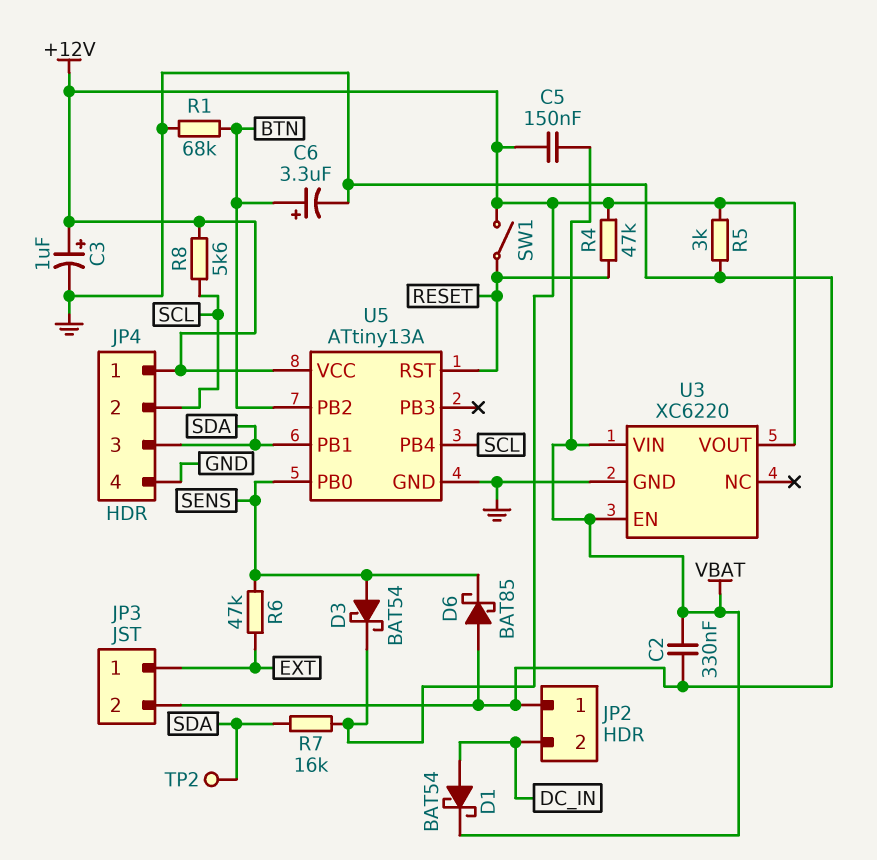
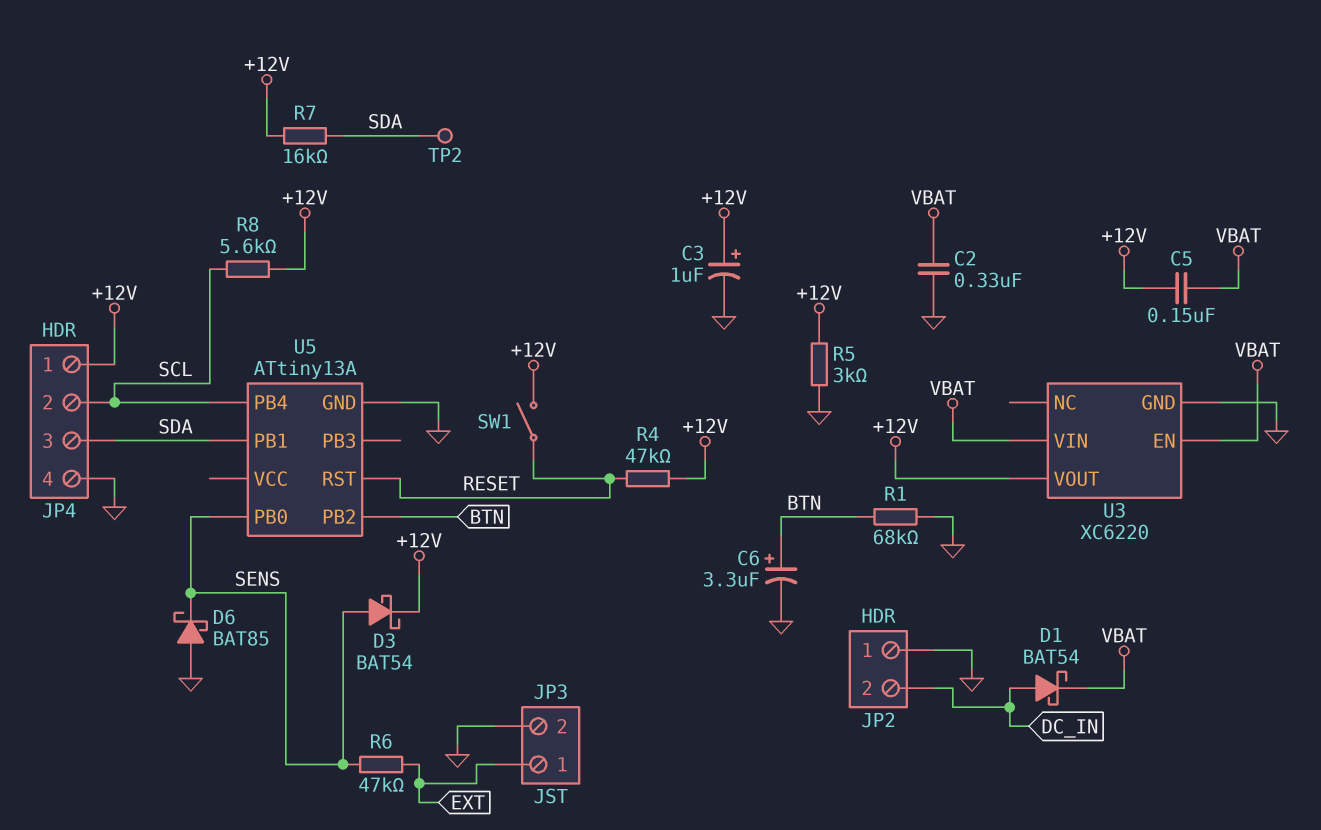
U5 pin VCC: +12V -> none

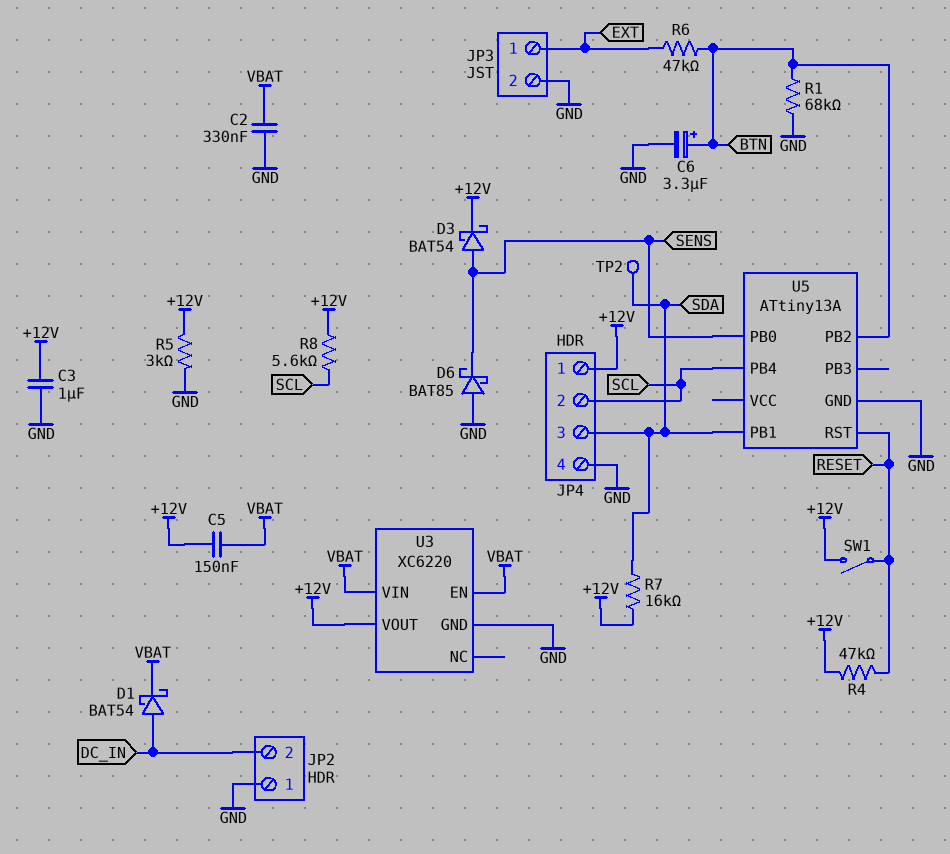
C3: 1uF (plus +12V, minus GND) -> 1uF (+12V, GND)
R6: 47k (EXT, SENS) -> 47k (BTN, EXT)

